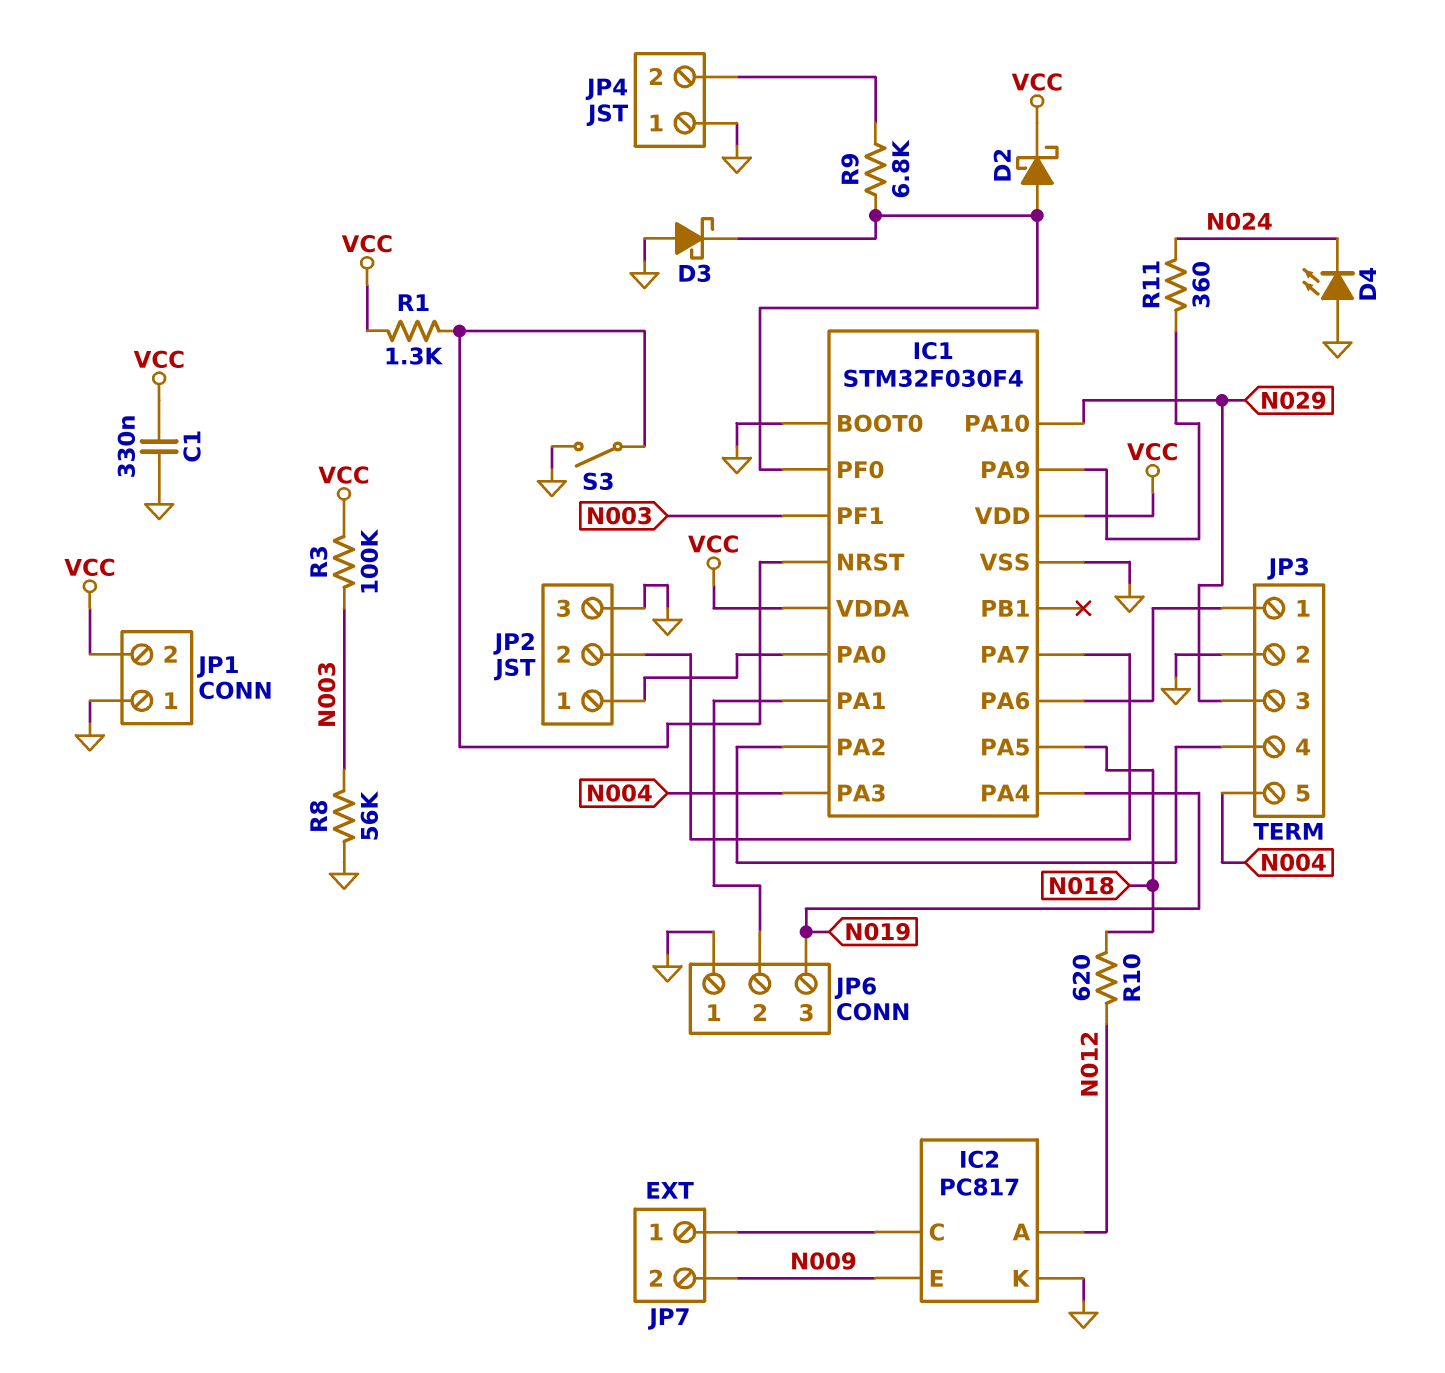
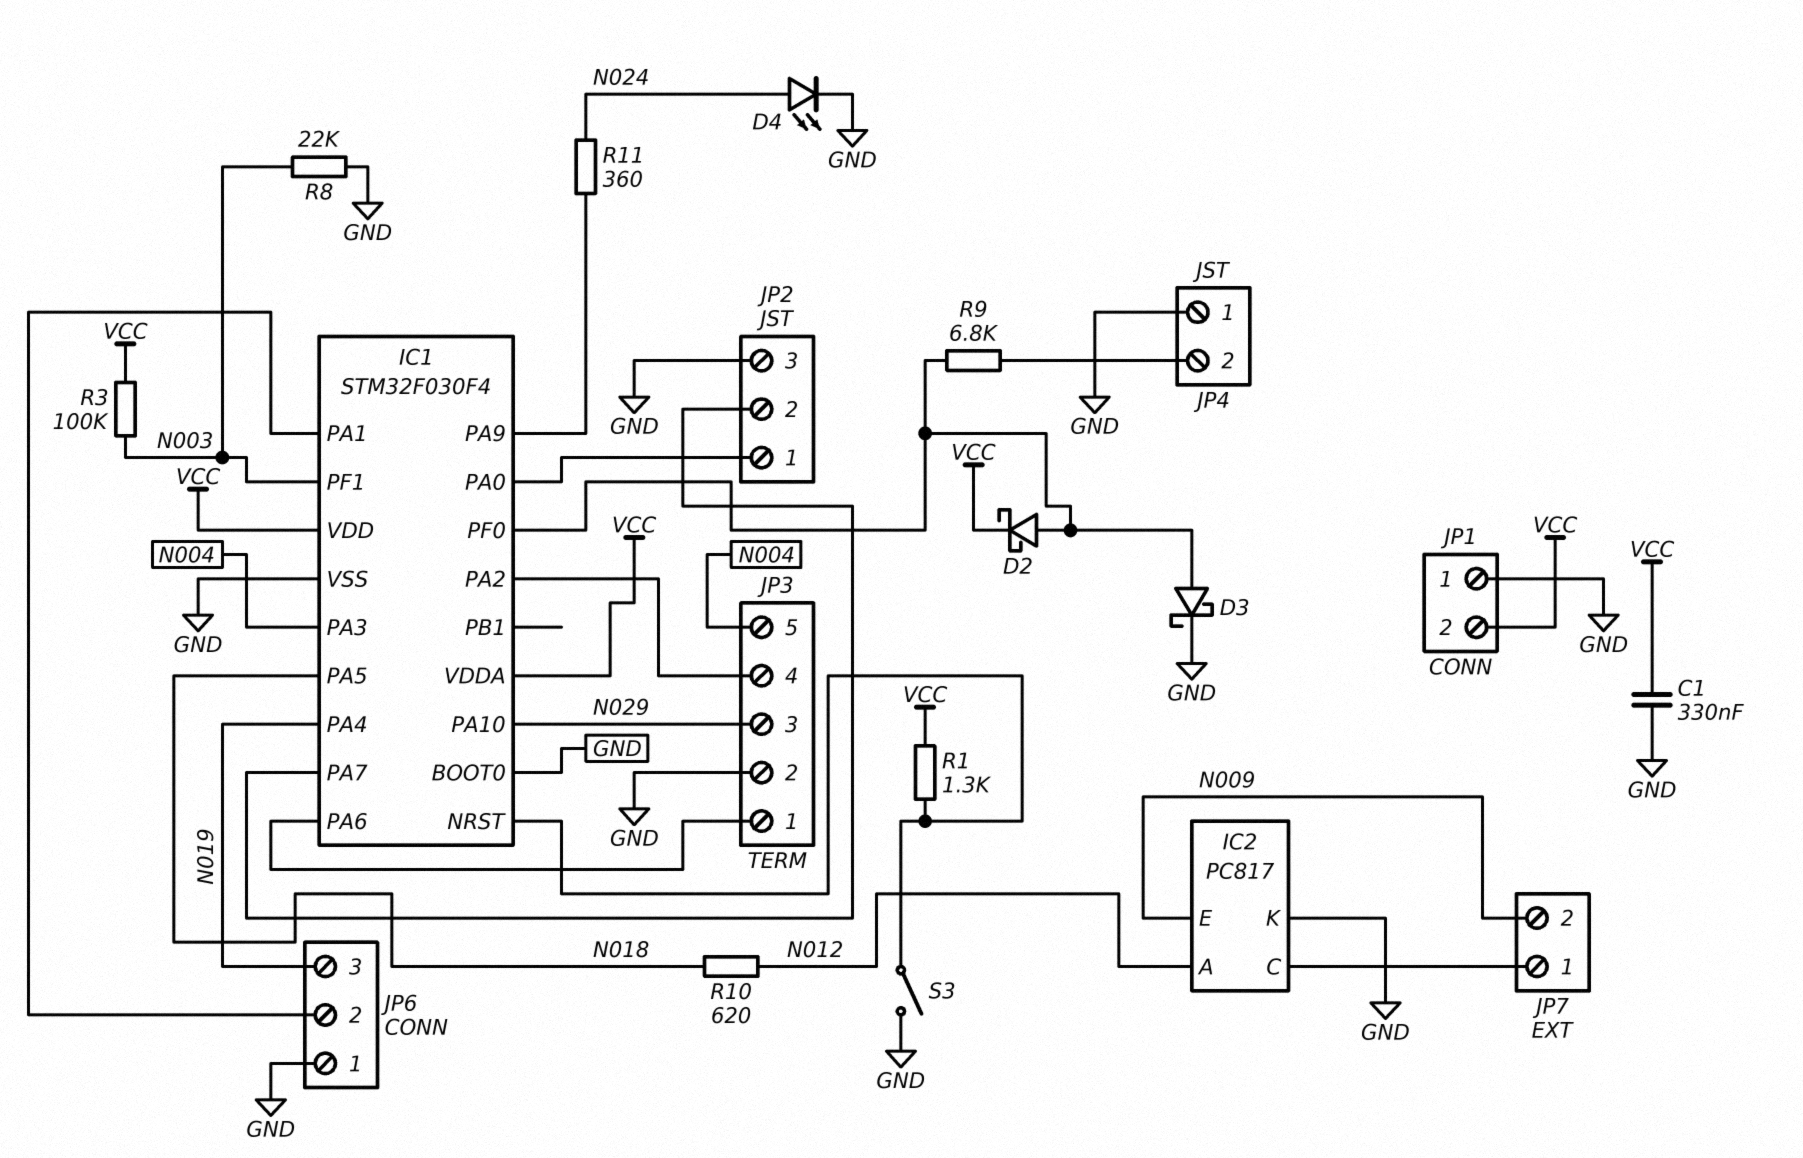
D3: schottky (A GND, K IC1/PF0) -> schottky (A IC1/PF0, K GND)
D4: LED (A GND, K N024) -> LED (A N024, K GND)
R8: 56k (GND, N003) -> 22k (GND, N003)

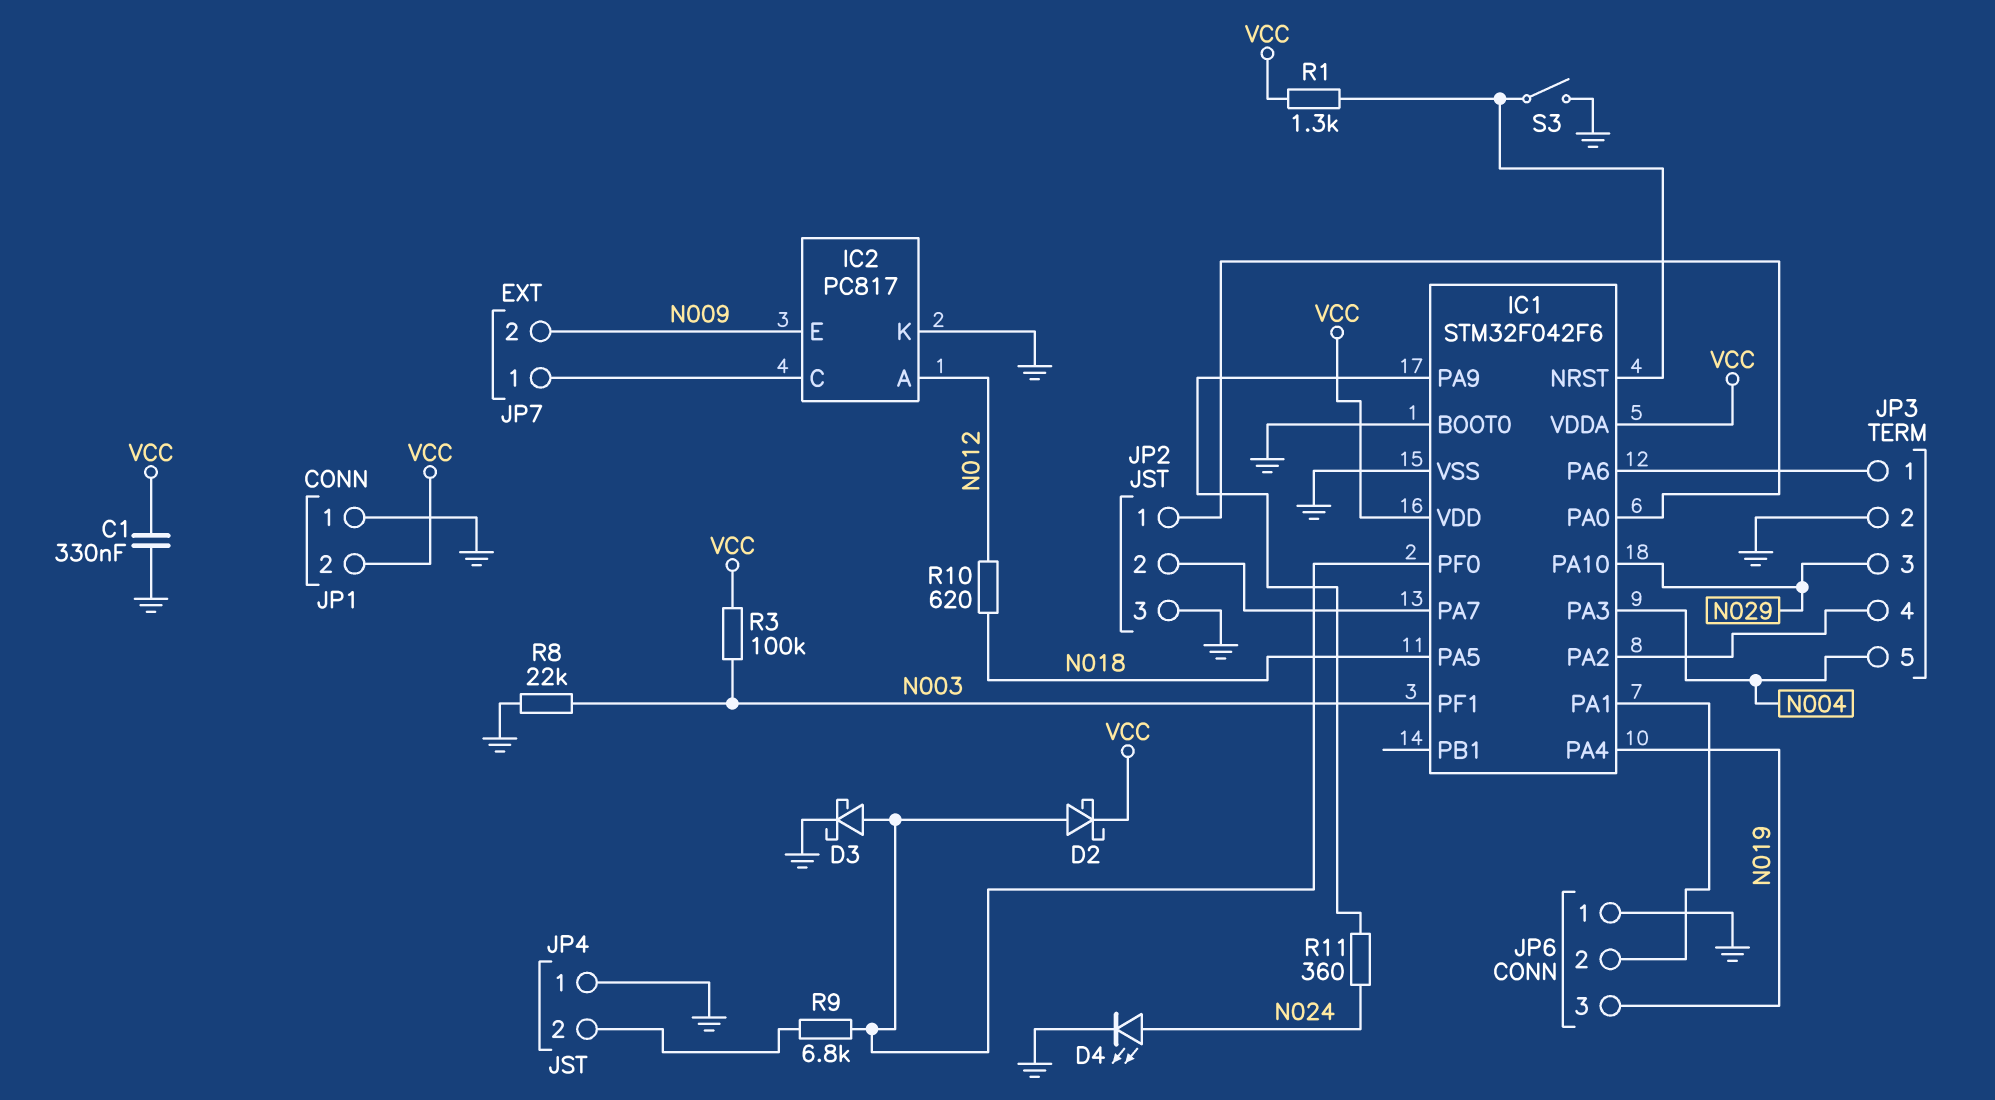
IC1: STM32F030F4 -> STM32F042F6

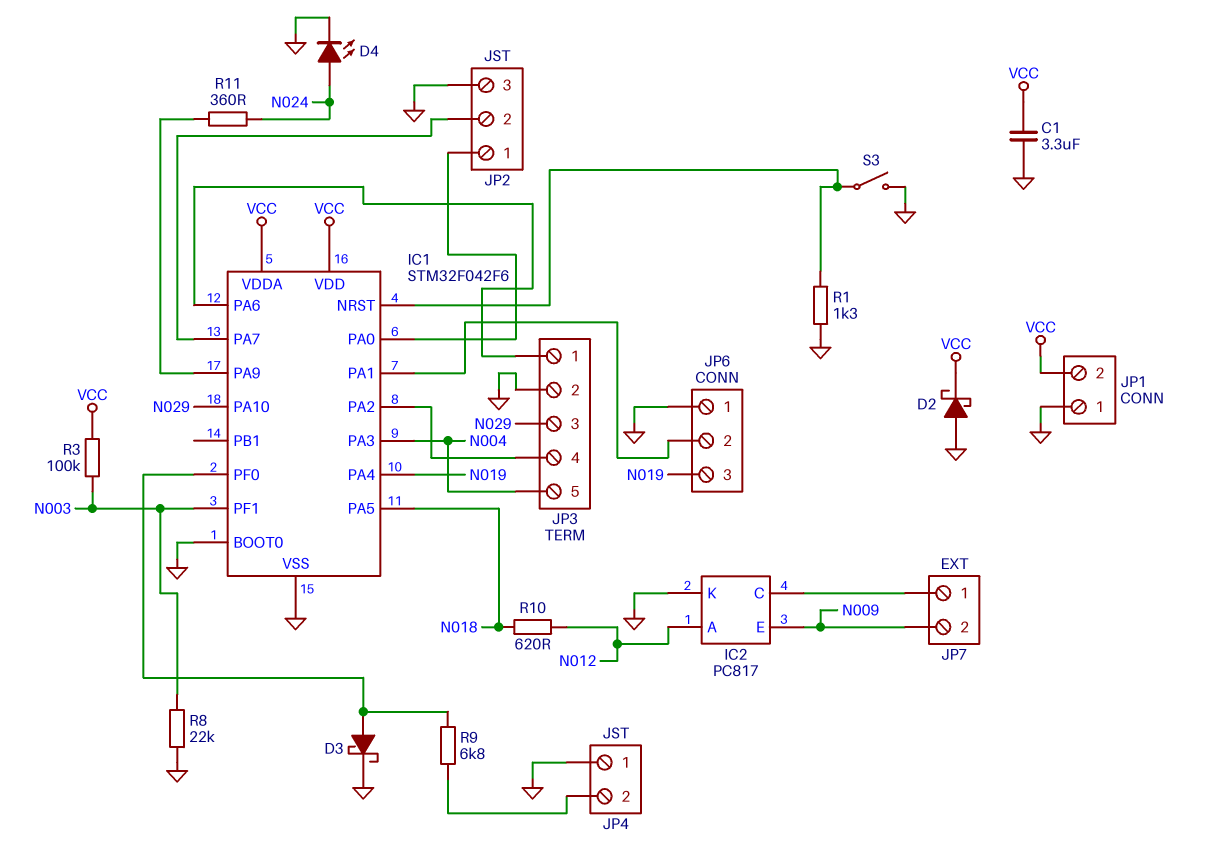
C1: 330nF (GND, VCC) -> 3.3uF (GND, VCC)
D2: schottky (A IC1/PF0, K VCC) -> schottky (A GND, K VCC)
R1: 1.3k (IC1/NRST, VCC) -> 1.3k (GND, IC1/NRST)

